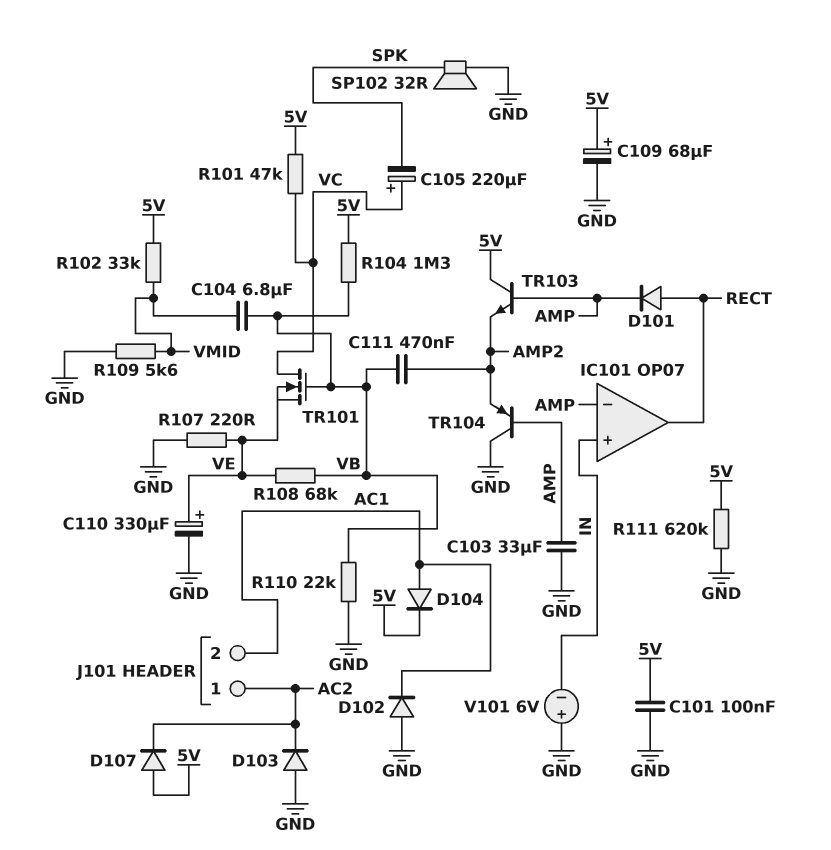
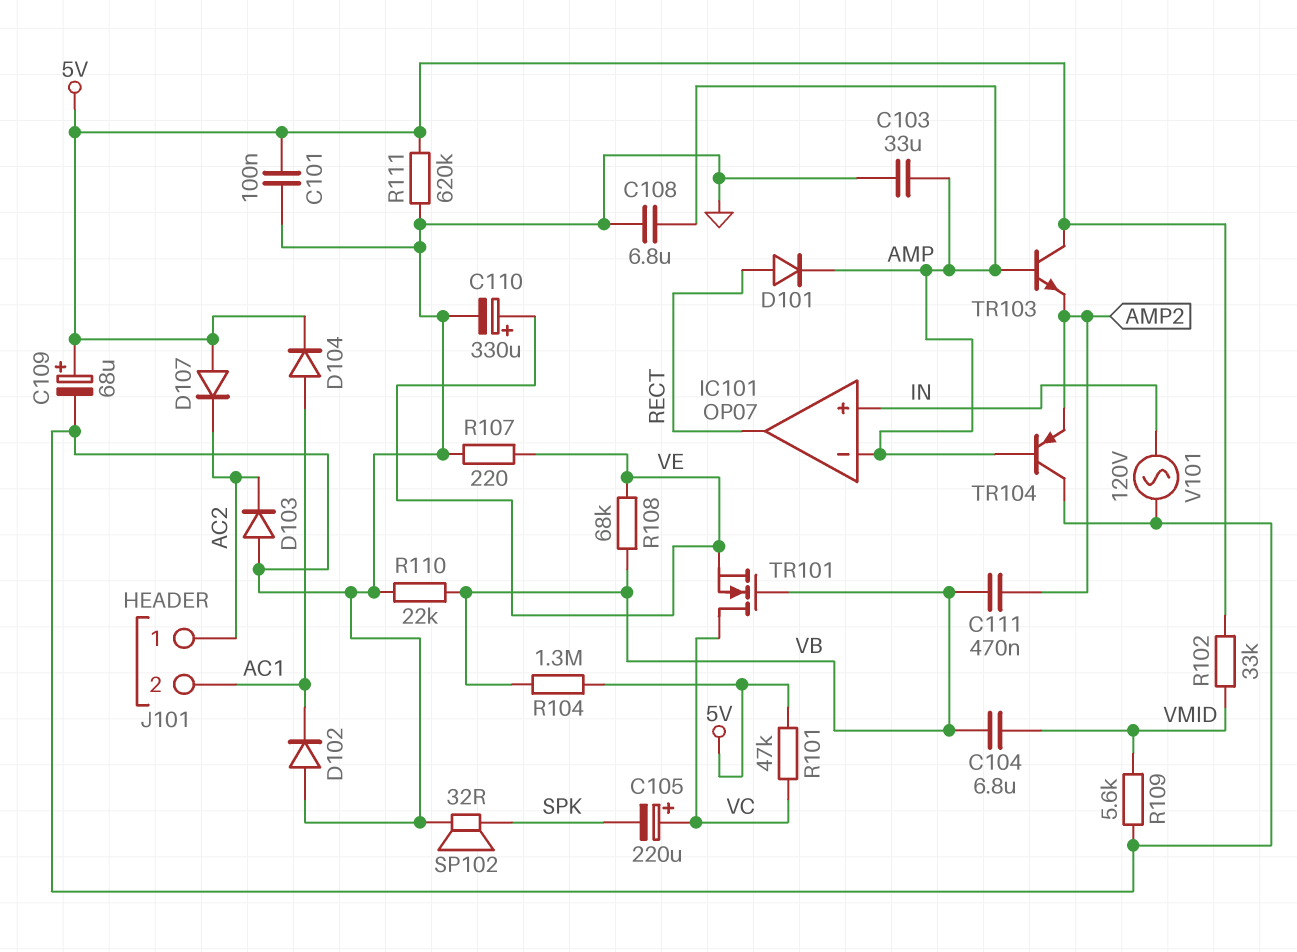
C108: none -> 6.8uF (AMP, GND)
V101: 6V (plus GND, minus IN) -> AC 120V (GND, IN)

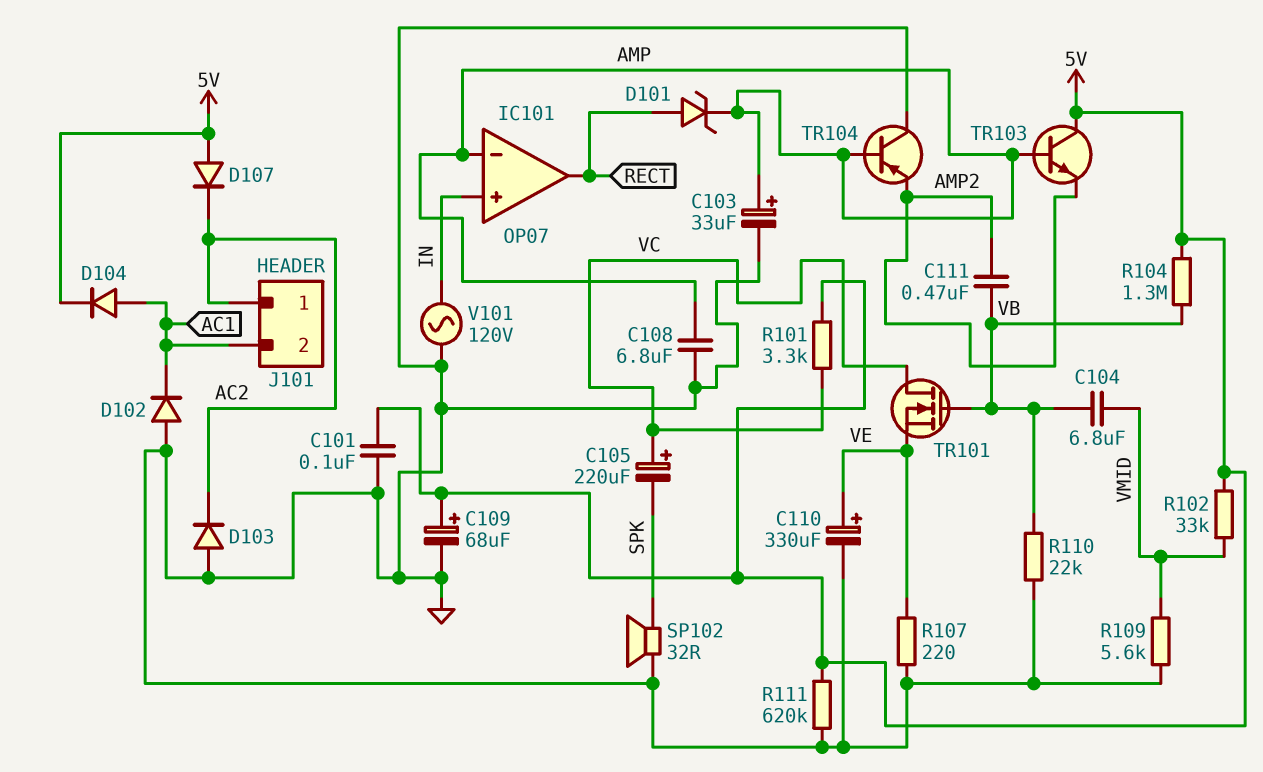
C103: 33uF (AMP, GND) -> 33uF (plus AMP, minus GND)
D101: diode (A RECT, K AMP) -> zener (A RECT, K AMP)
R101: 47k (5V, VC) -> 3.3k (5V, VC)
R108: 68k (VB, VE) -> none

